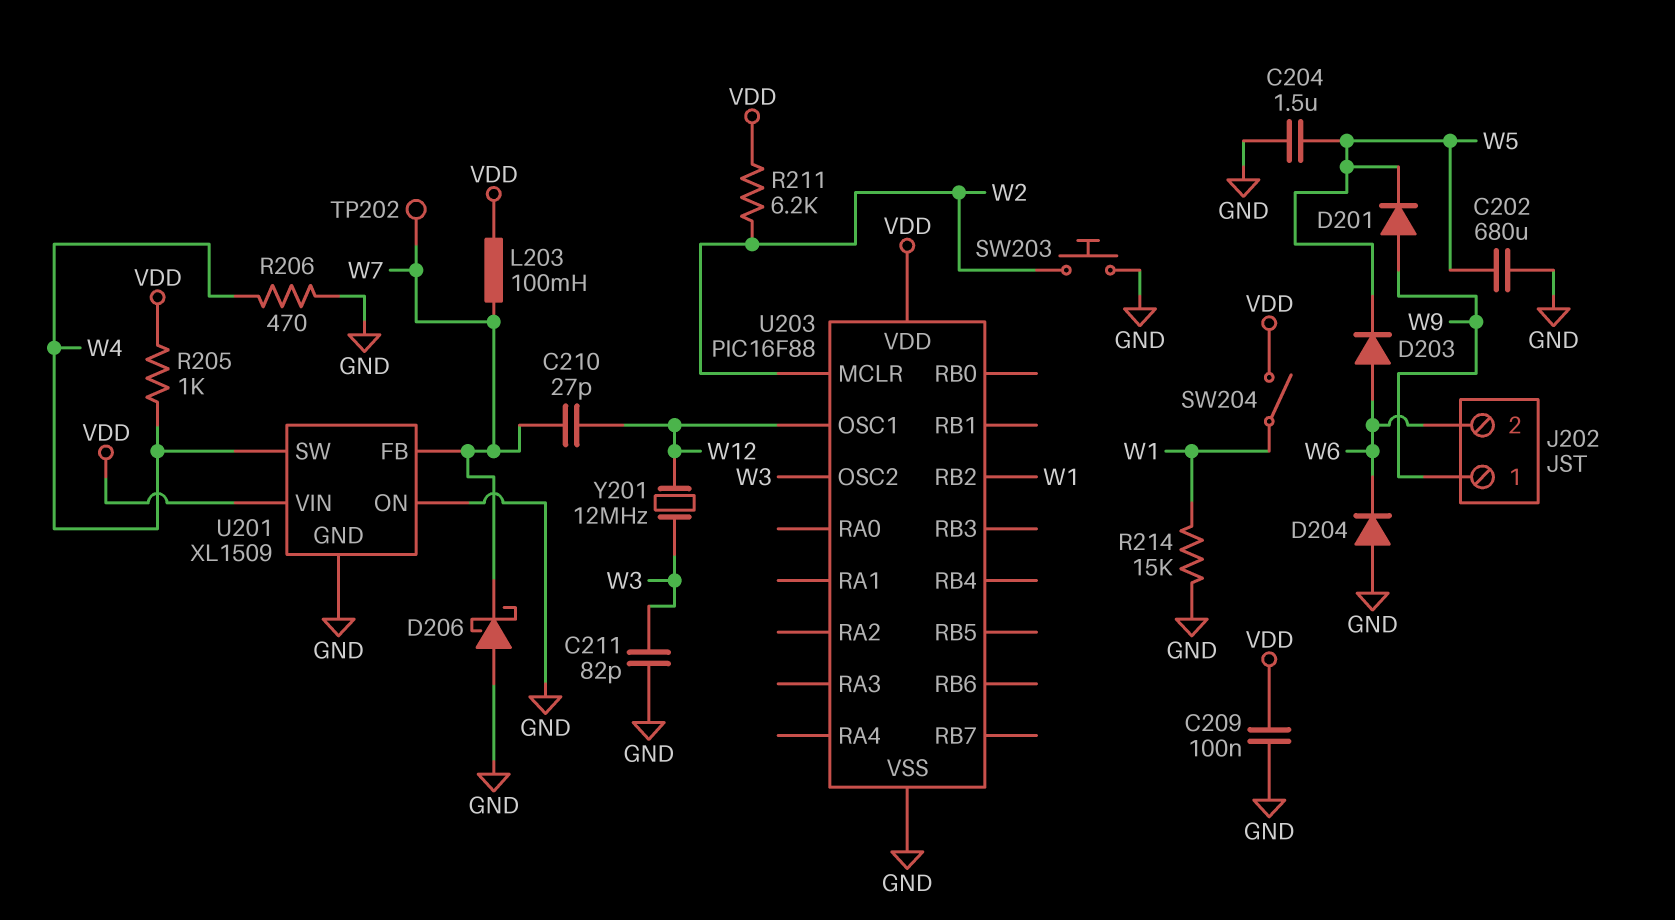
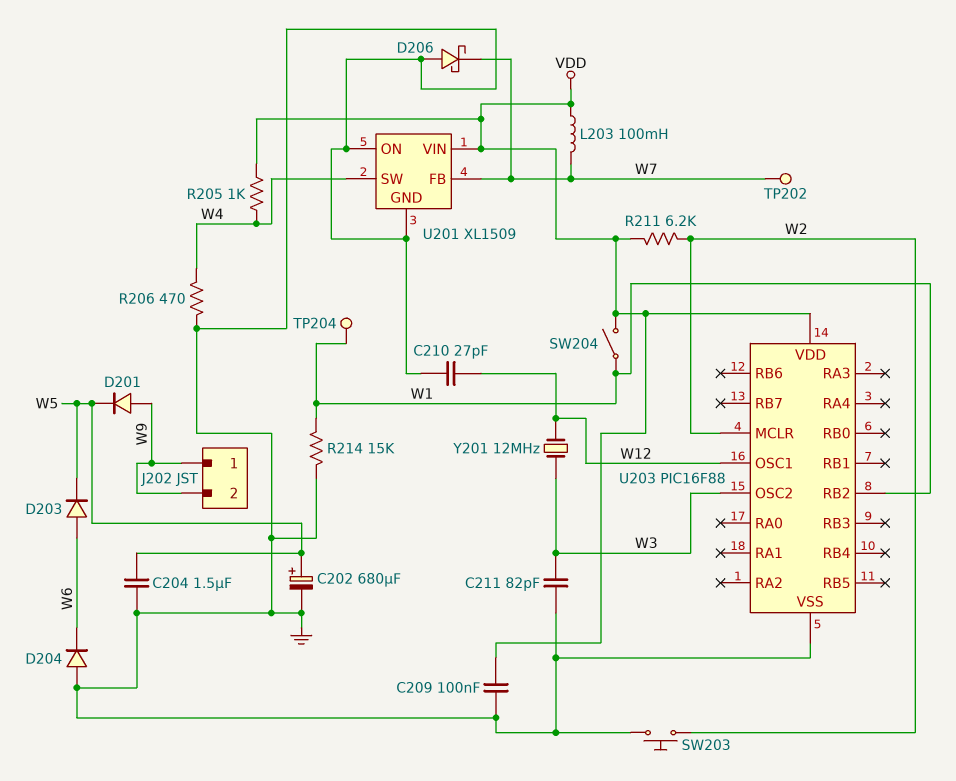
C202: 680uF (GND, W5) -> 680uF (plus W5, minus GND)
C210: 27pF (W7, W12) -> 27pF (GND, W12)
J202 pin 2: W6 -> W9
TP204: none -> test point (W1)

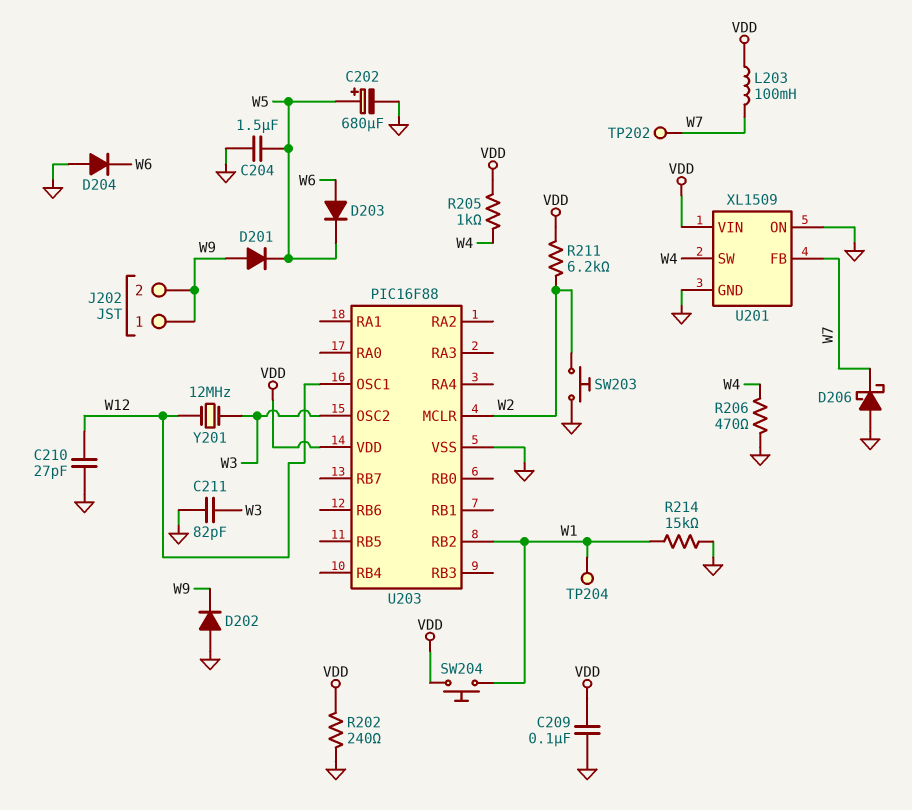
D202: none -> diode (A GND, K W9)
R202: none -> 240 (GND, VDD)
SW204: switch (VDD, W1) -> button (VDD, W1)

